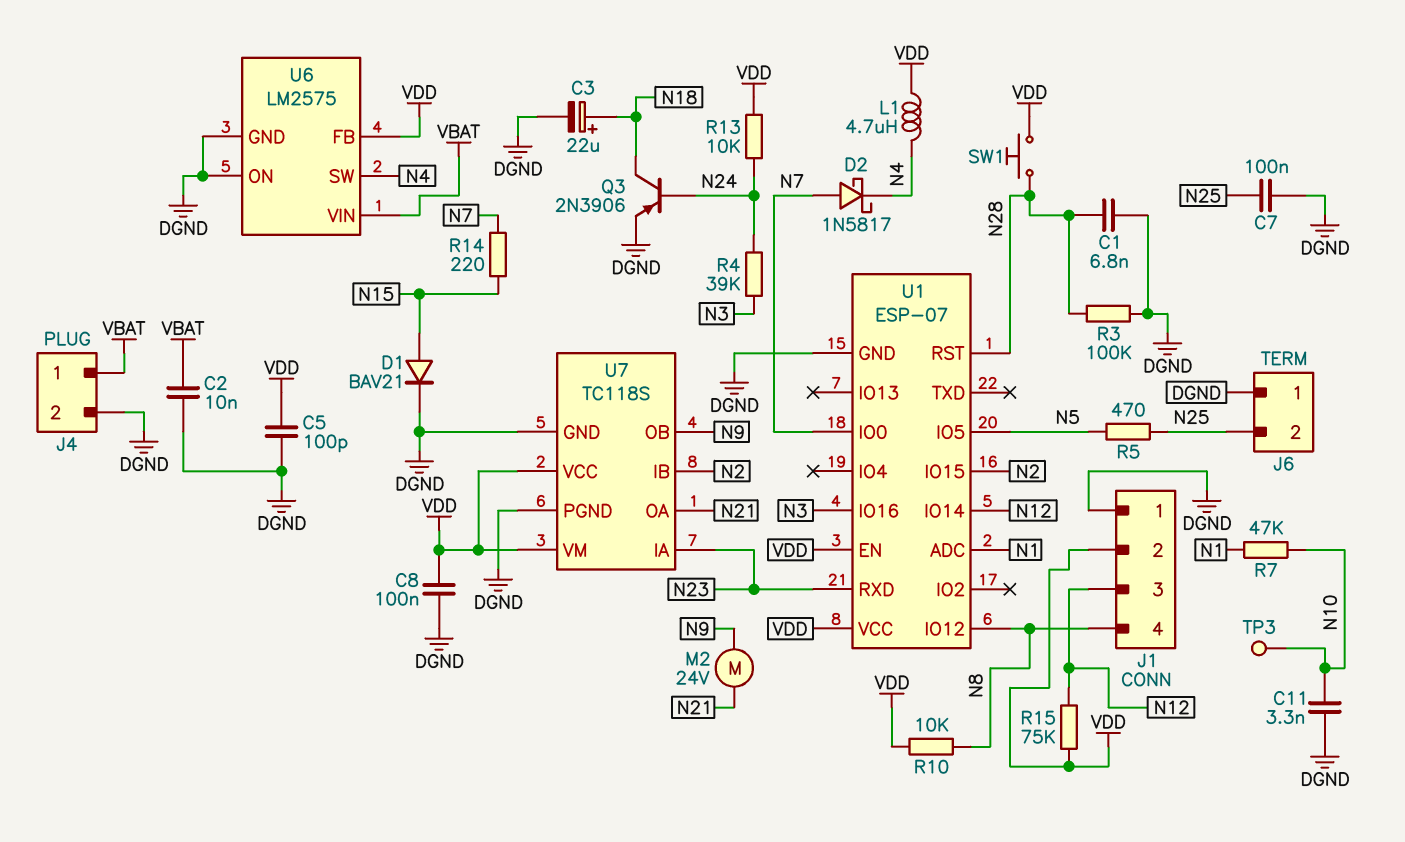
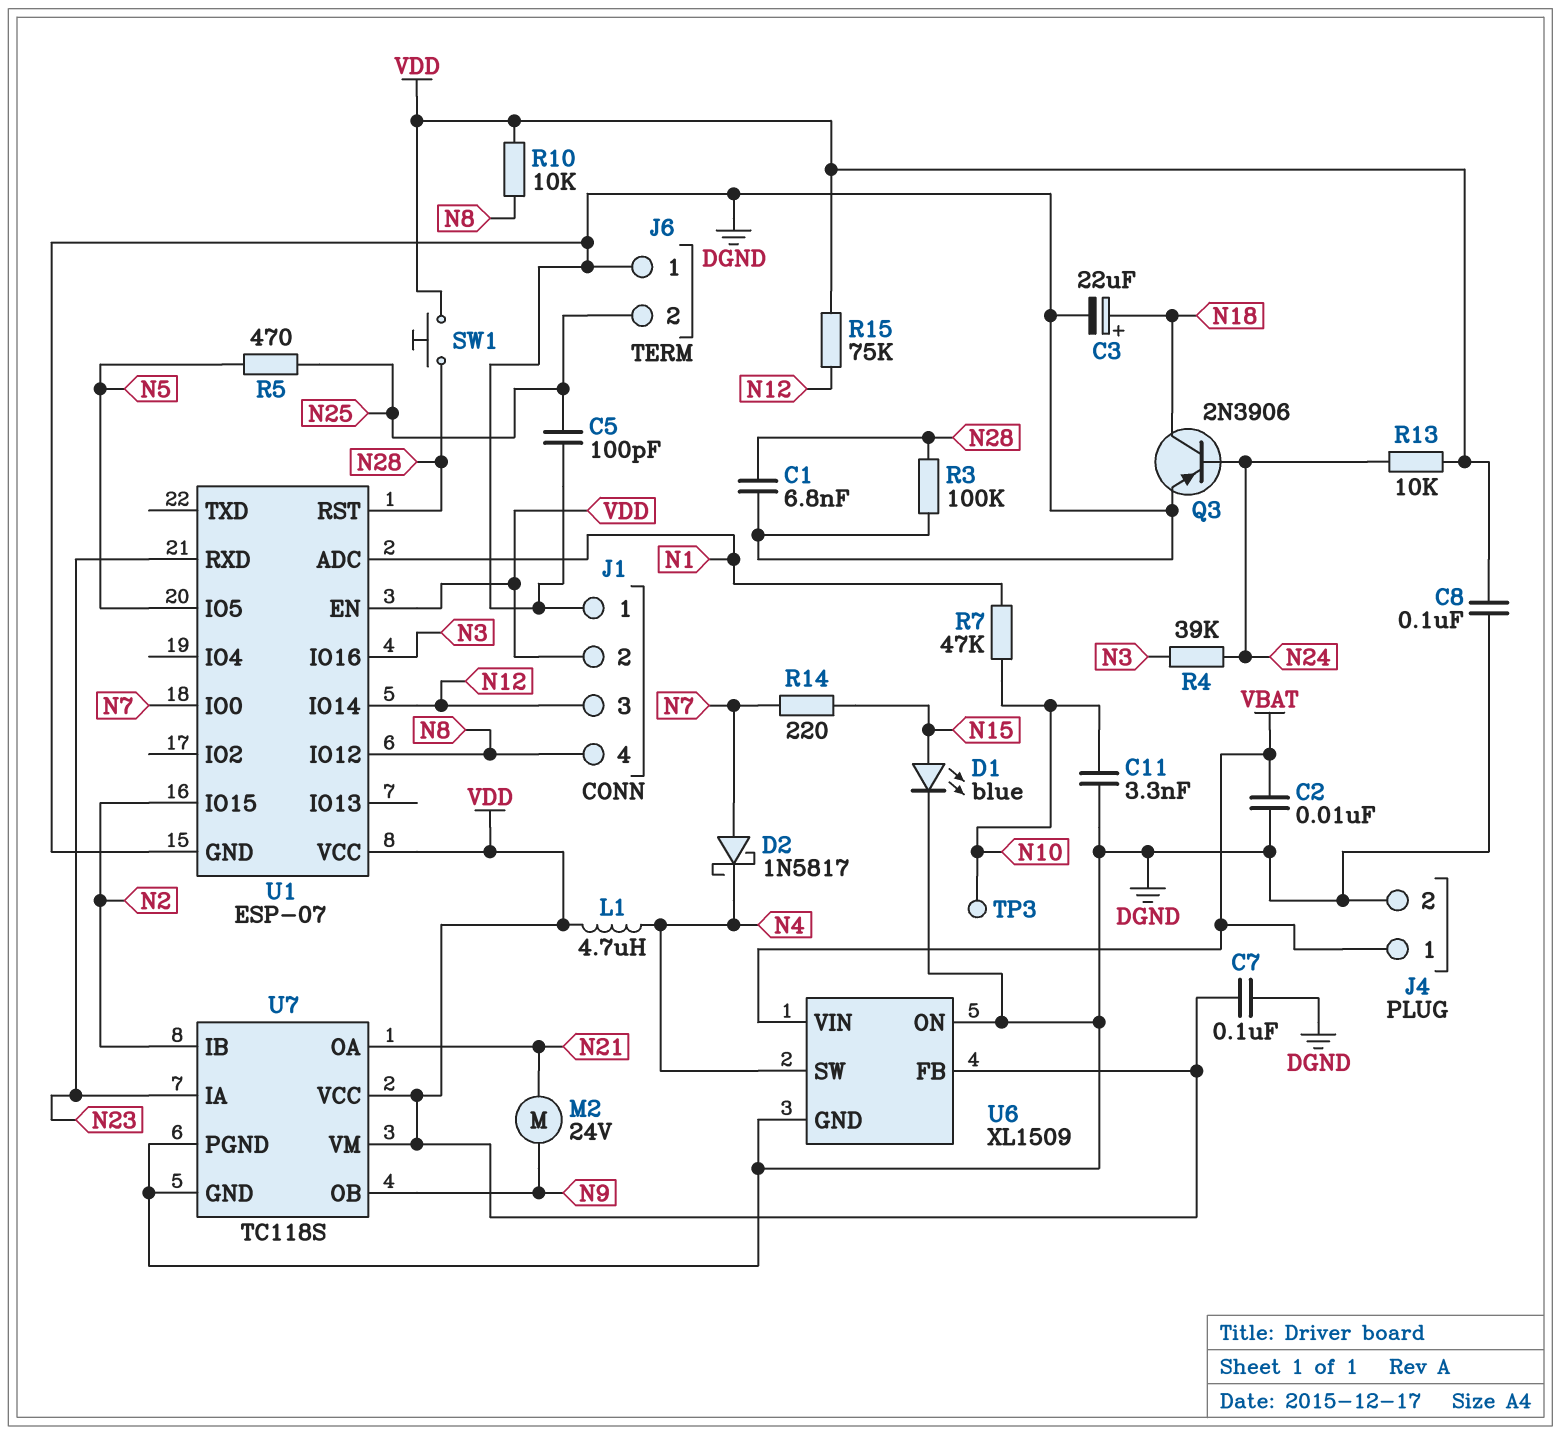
C5: 100pF (DGND, VDD) -> 100pF (DGND, N25)
C7: 100nF (DGND, N25) -> 100nF (DGND, VDD)
D1: diode BAV21 (A N15, K DGND) -> LED blue (A N15, K DGND)
U6: LM2575 -> XL1509

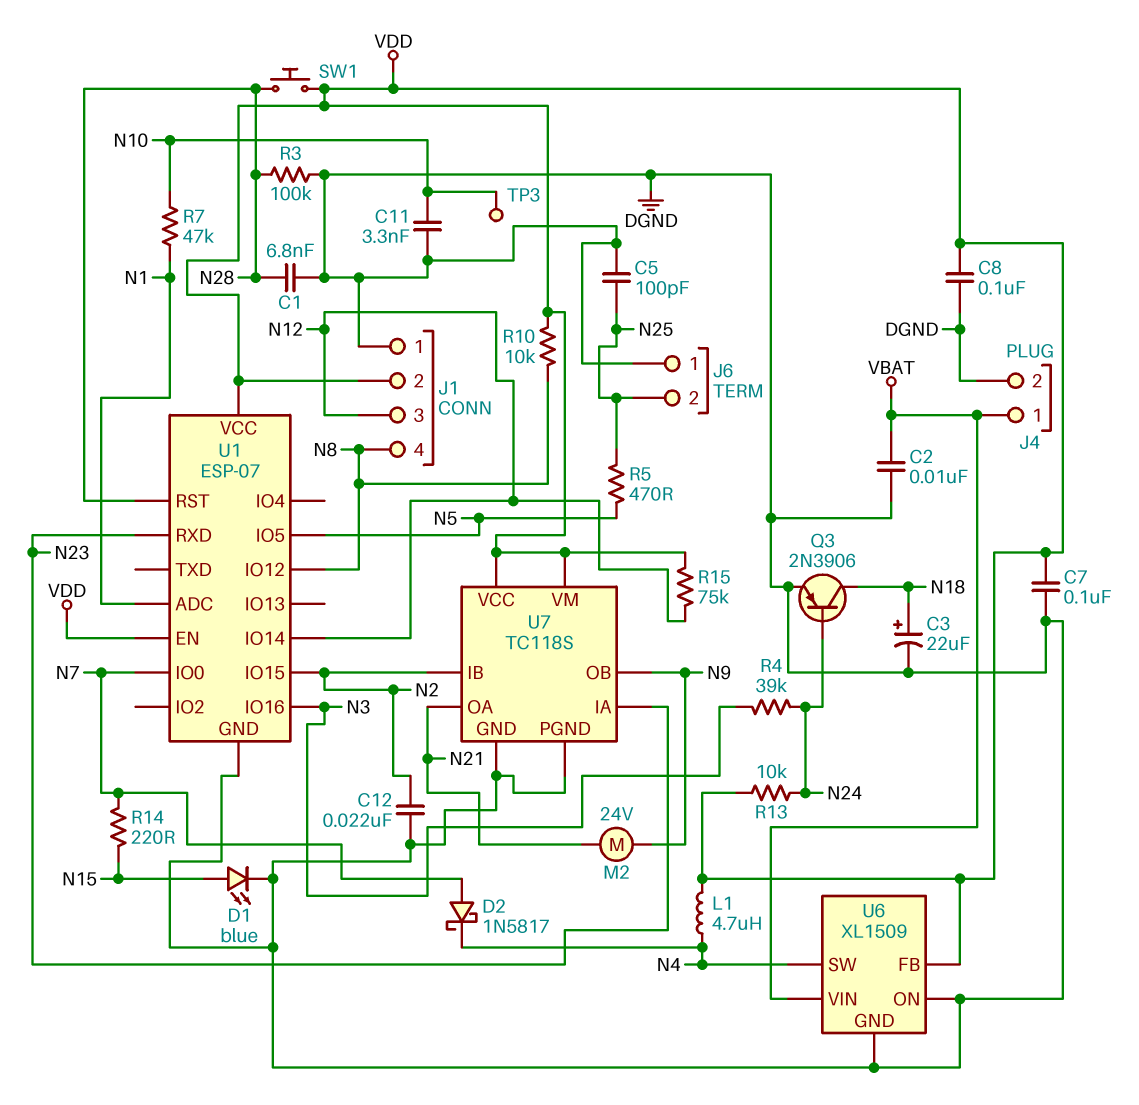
C12: none -> 22nF (DGND, N2)

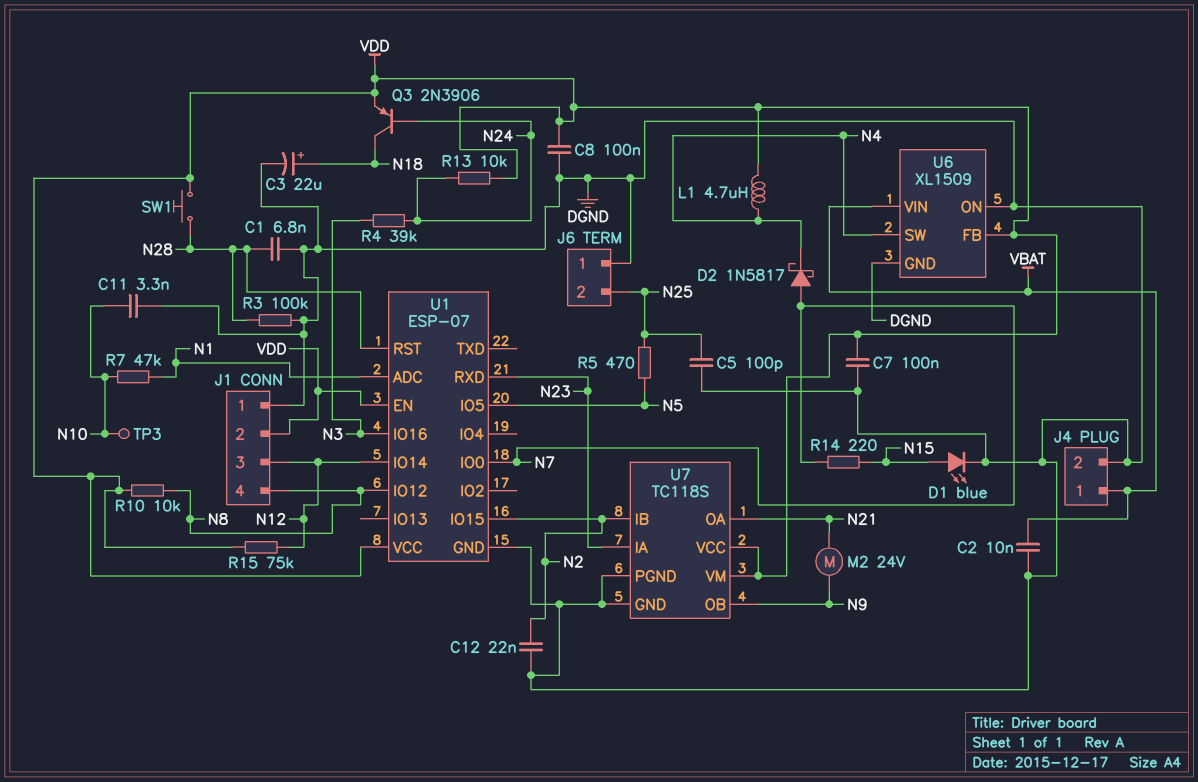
Q3: PNP 2N3906 (B N24, C N18, E DGND) -> PNP 2N3906 (B N24, C N18, E VDD)

